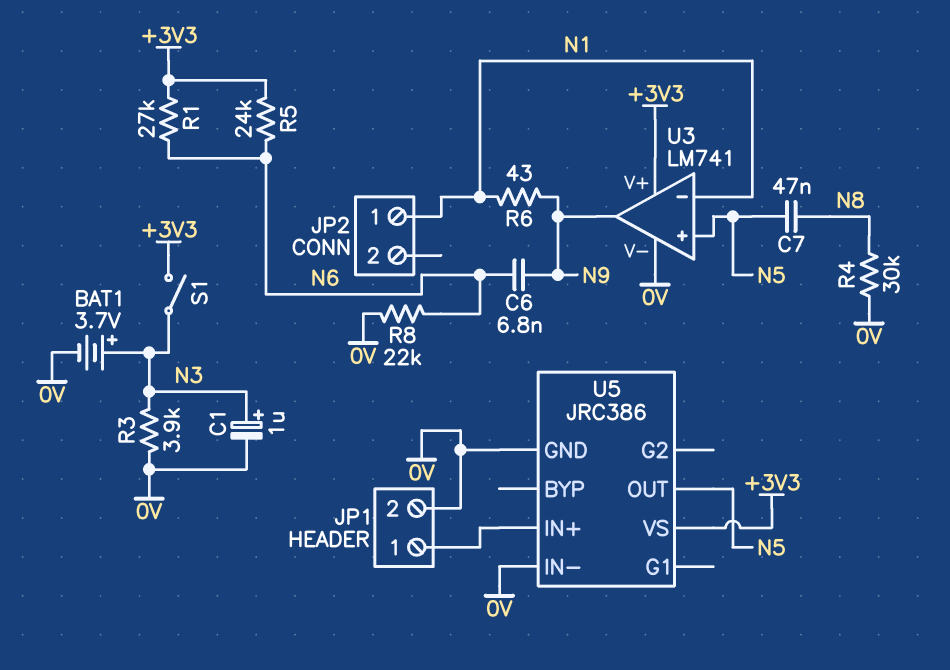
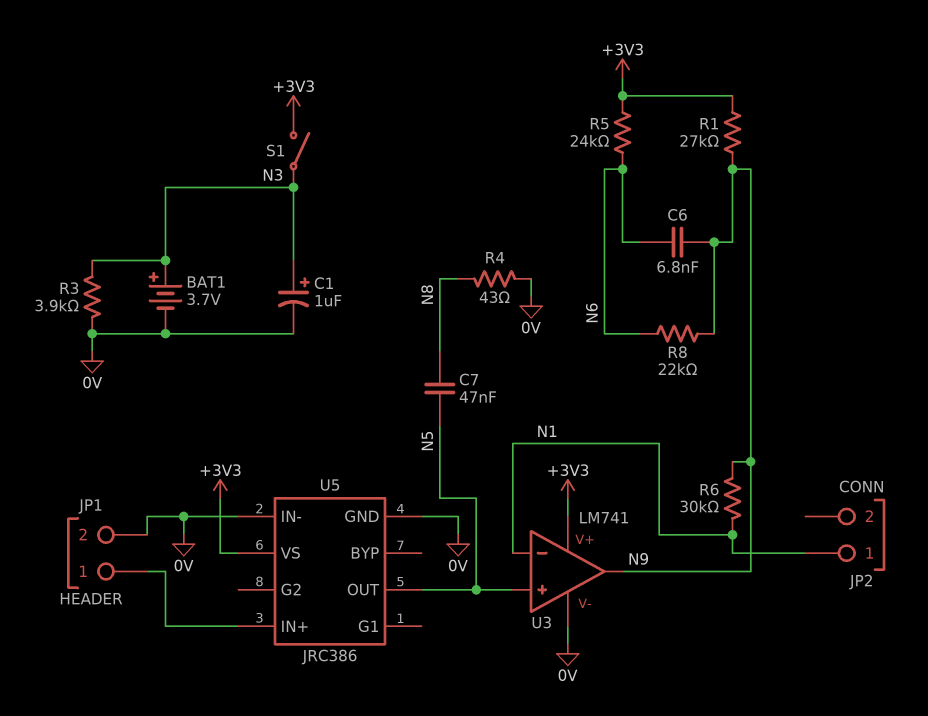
R1: 27k (+3V3, N6) -> 27k (+3V3, N9)
R4: 30k (0V, N8) -> 43 (0V, N8)
R6: 43 (N1, N9) -> 30k (N1, N9)
R8: 22k (0V, N6) -> 22k (N6, N9)

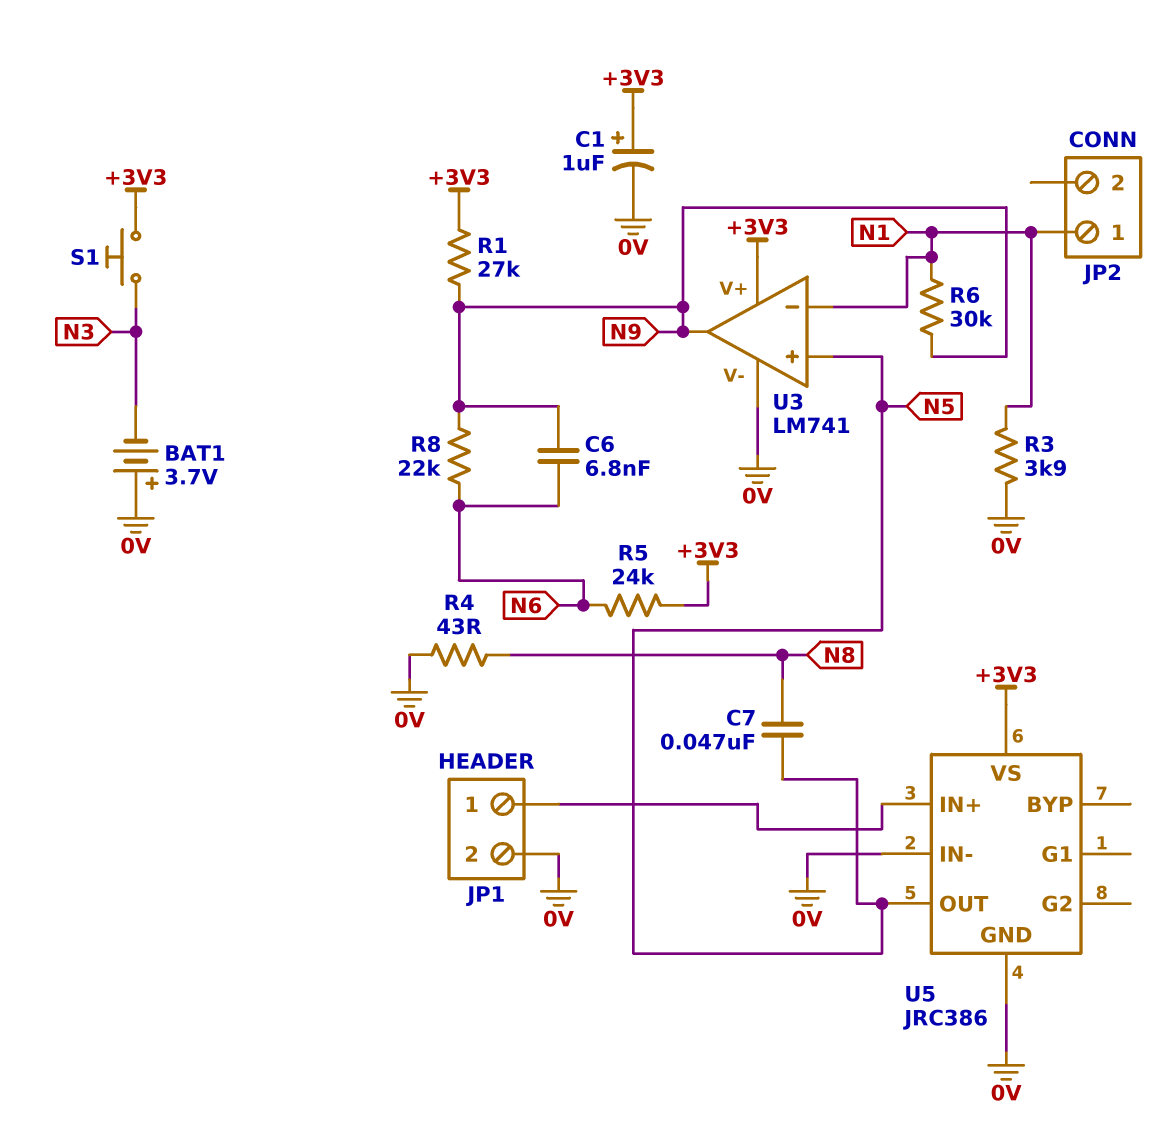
BAT1: 3.7V (plus N3, minus 0V) -> 3.7V (plus 0V, minus N3)
C1: 1uF (plus N3, minus 0V) -> 1uF (plus +3V3, minus 0V)
R3: 3.9k (0V, N3) -> 3.9k (0V, N1)
S1: switch (+3V3, N3) -> button (+3V3, N3)

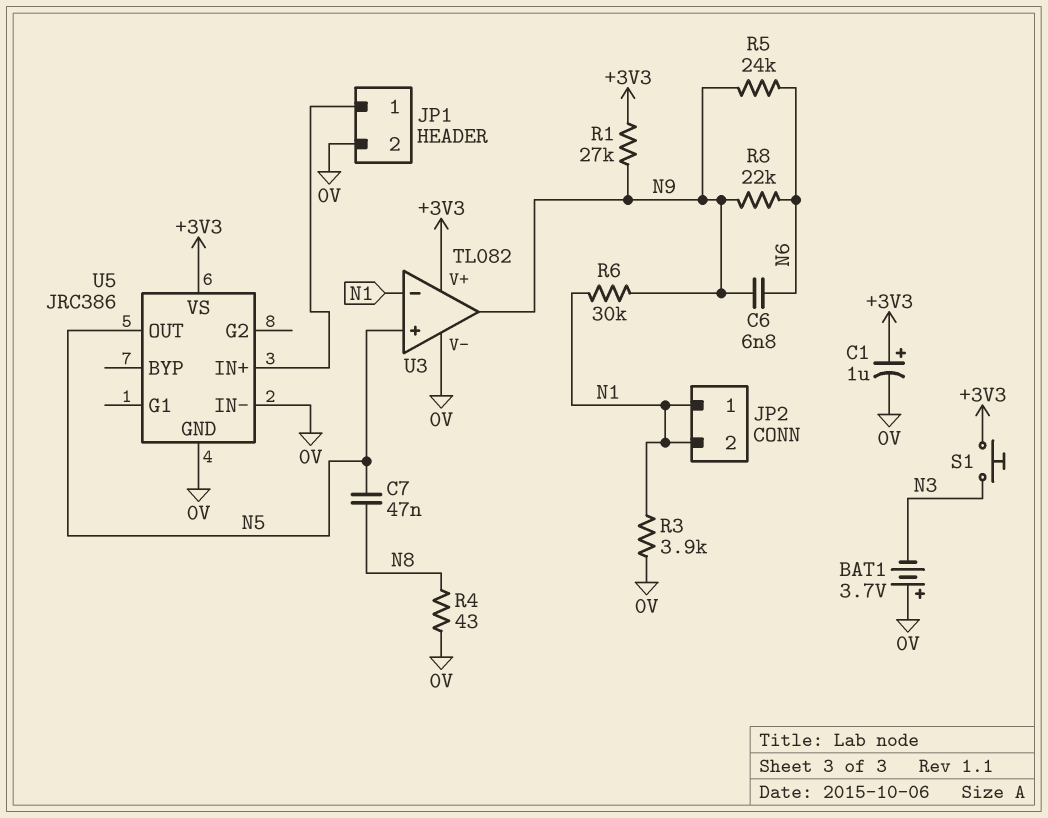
JP2 pin 2: none -> N1
R5: 24k (+3V3, N6) -> 24k (N6, N9)
U3: LM741 -> TL082

